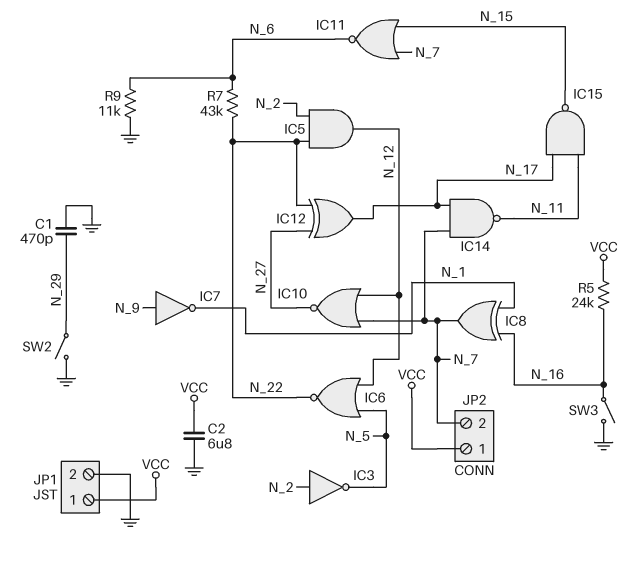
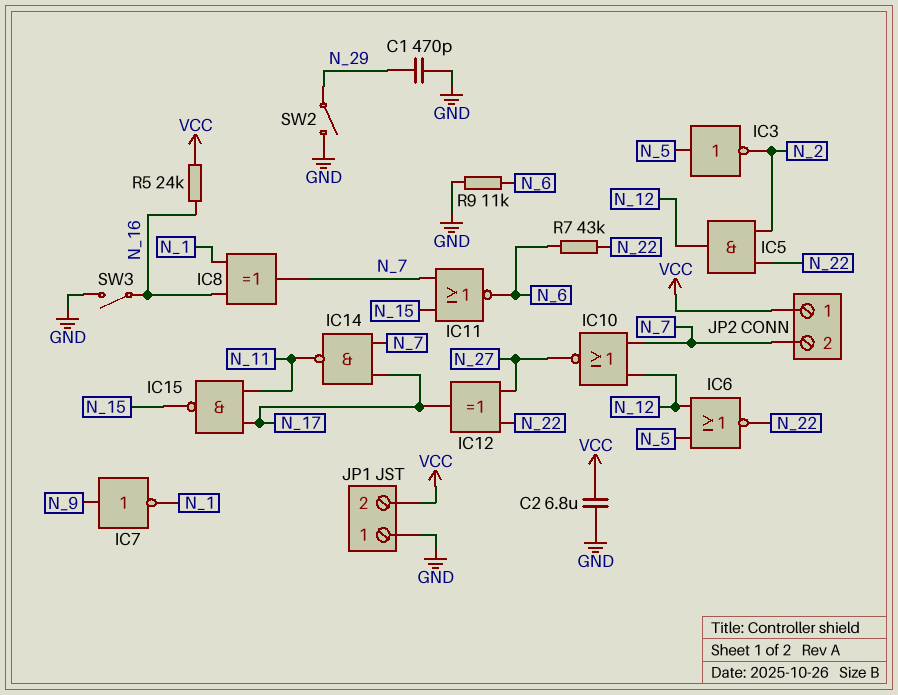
IC3: NOT (in N_2, out N_5) -> NOT (in N_5, out N_2)
JP1 pin 1: VCC -> GND
JP1 pin 2: GND -> VCC

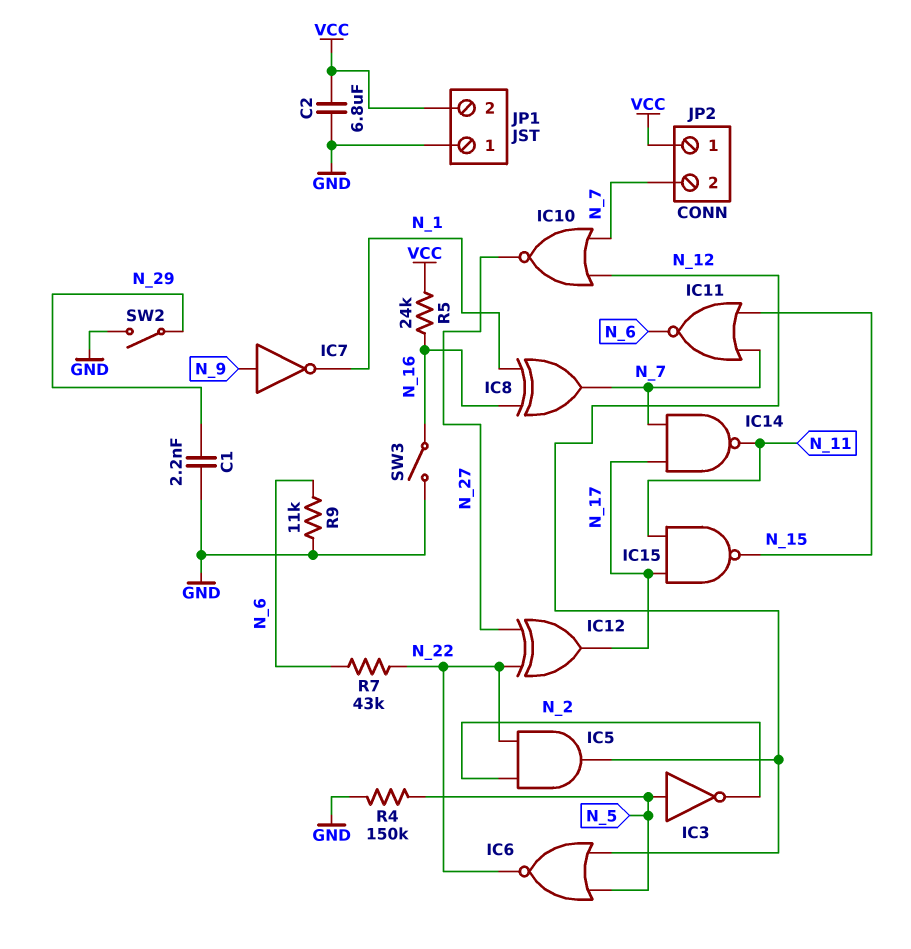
C1: 470pF (GND, N_29) -> 2.2nF (GND, N_29)
R4: none -> 150k (GND, N_5)

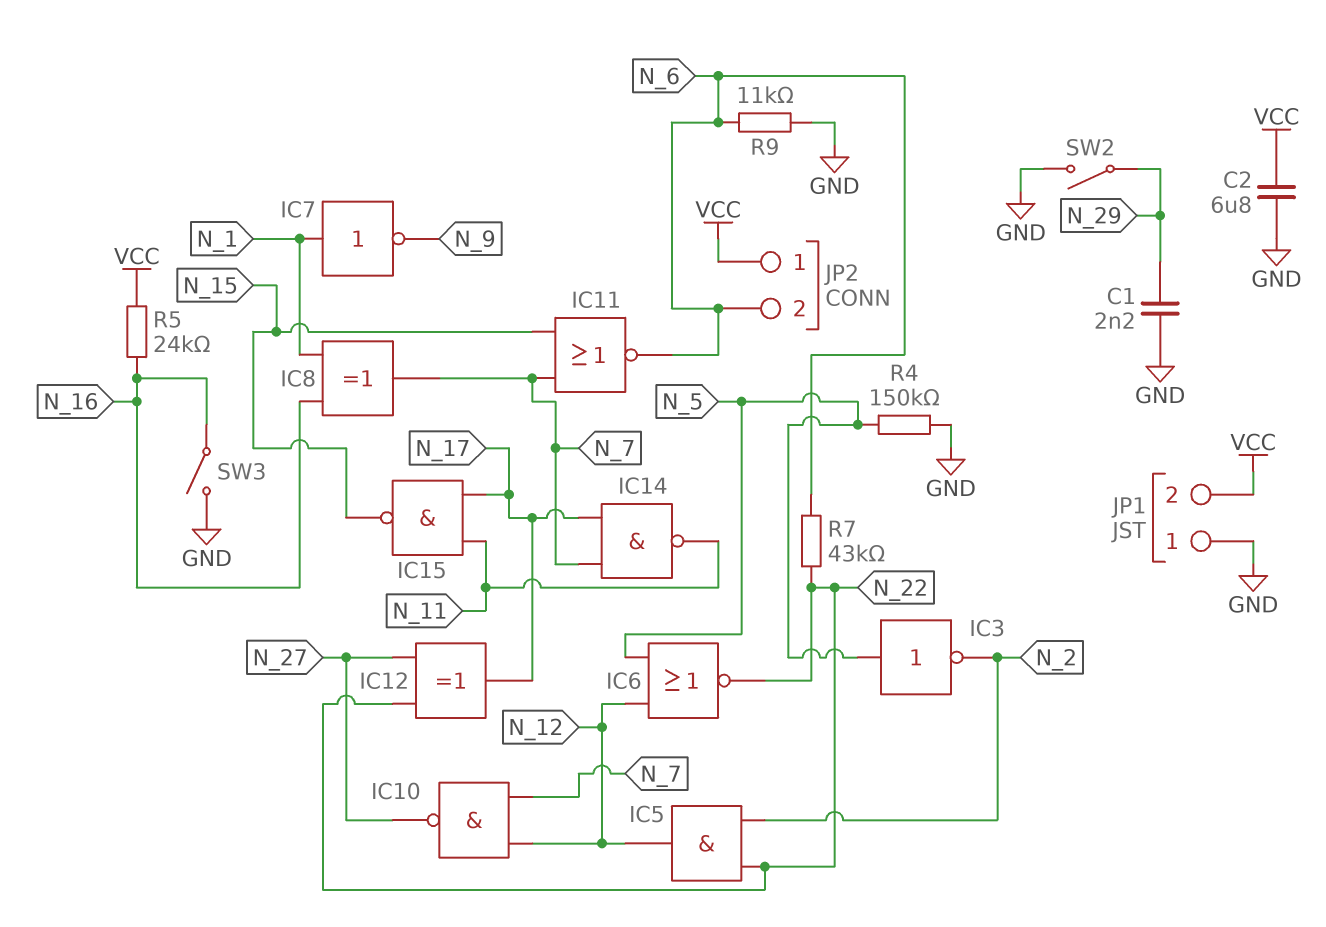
IC7: NOT (in N_9, out N_1) -> NOT (in N_1, out N_9)
IC10: NOR (in N_7, in N_12, out N_27) -> NAND (in N_7, in N_12, out N_27)
JP2 pin 2: N_7 -> N_6

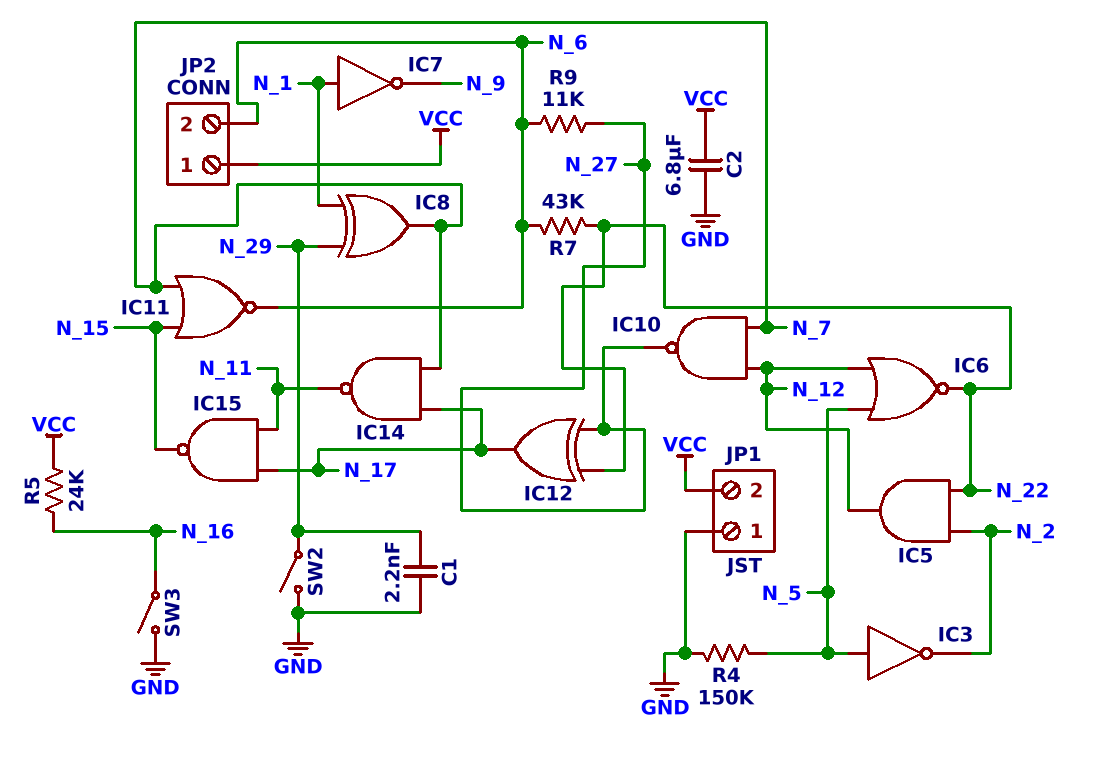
IC8: XOR (in N_1, in N_16, out N_7) -> XOR (in N_1, in N_29, out N_7)
R9: 11k (GND, N_6) -> 11k (N_6, N_27)

